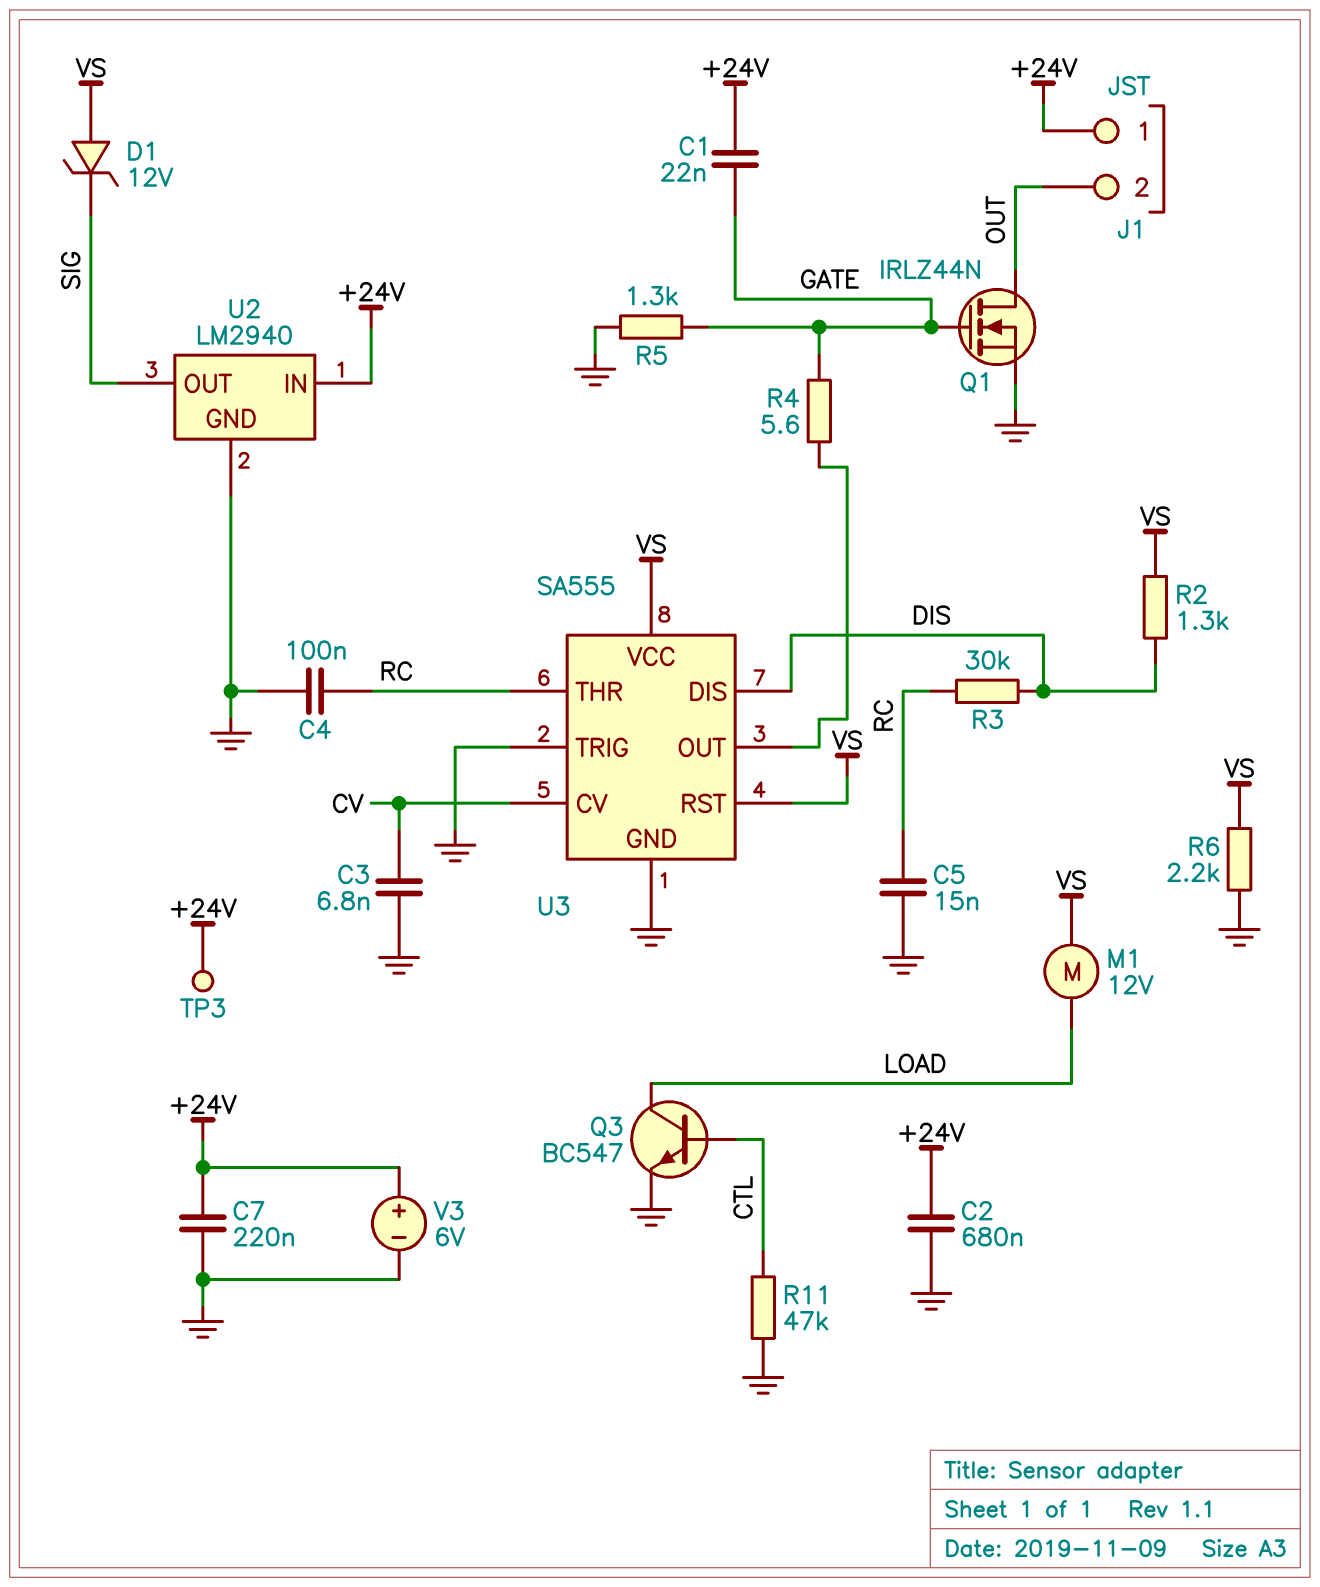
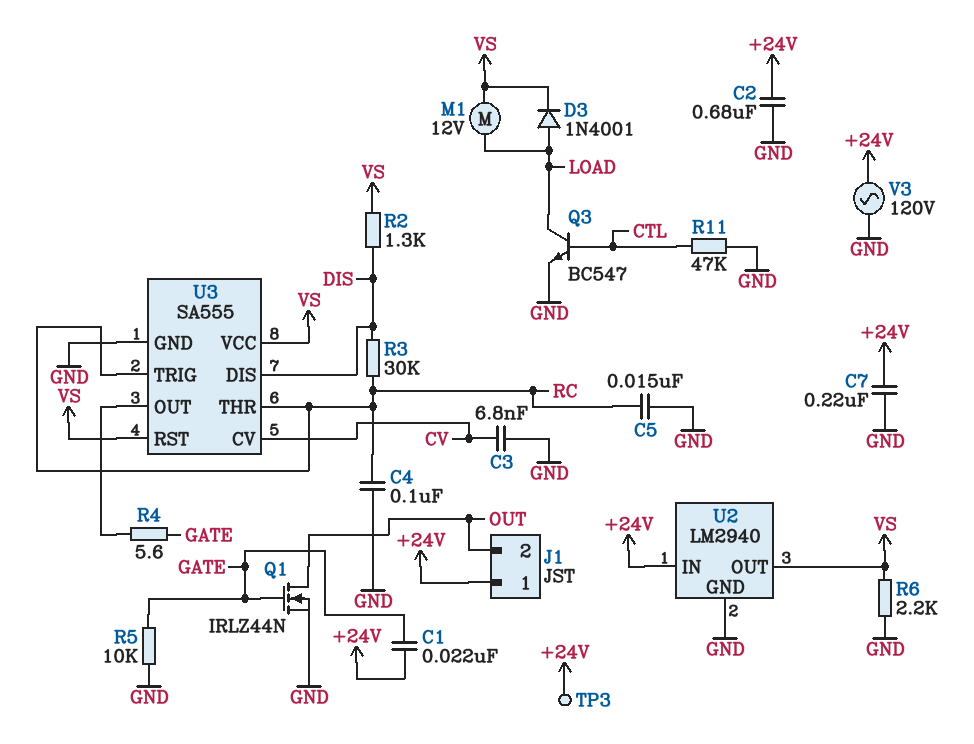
D1: zener 12V (A VS, K SIG) -> none
D3: none -> diode 1N4001 (A LOAD, K VS)
R5: 1.3k (GATE, GND) -> 10k (GATE, GND)
U2 pin OUT: SIG -> VS
U3 pin TRIG: GND -> RC
V3: 6V (plus +24V, minus GND) -> AC 120V (+24V, GND)

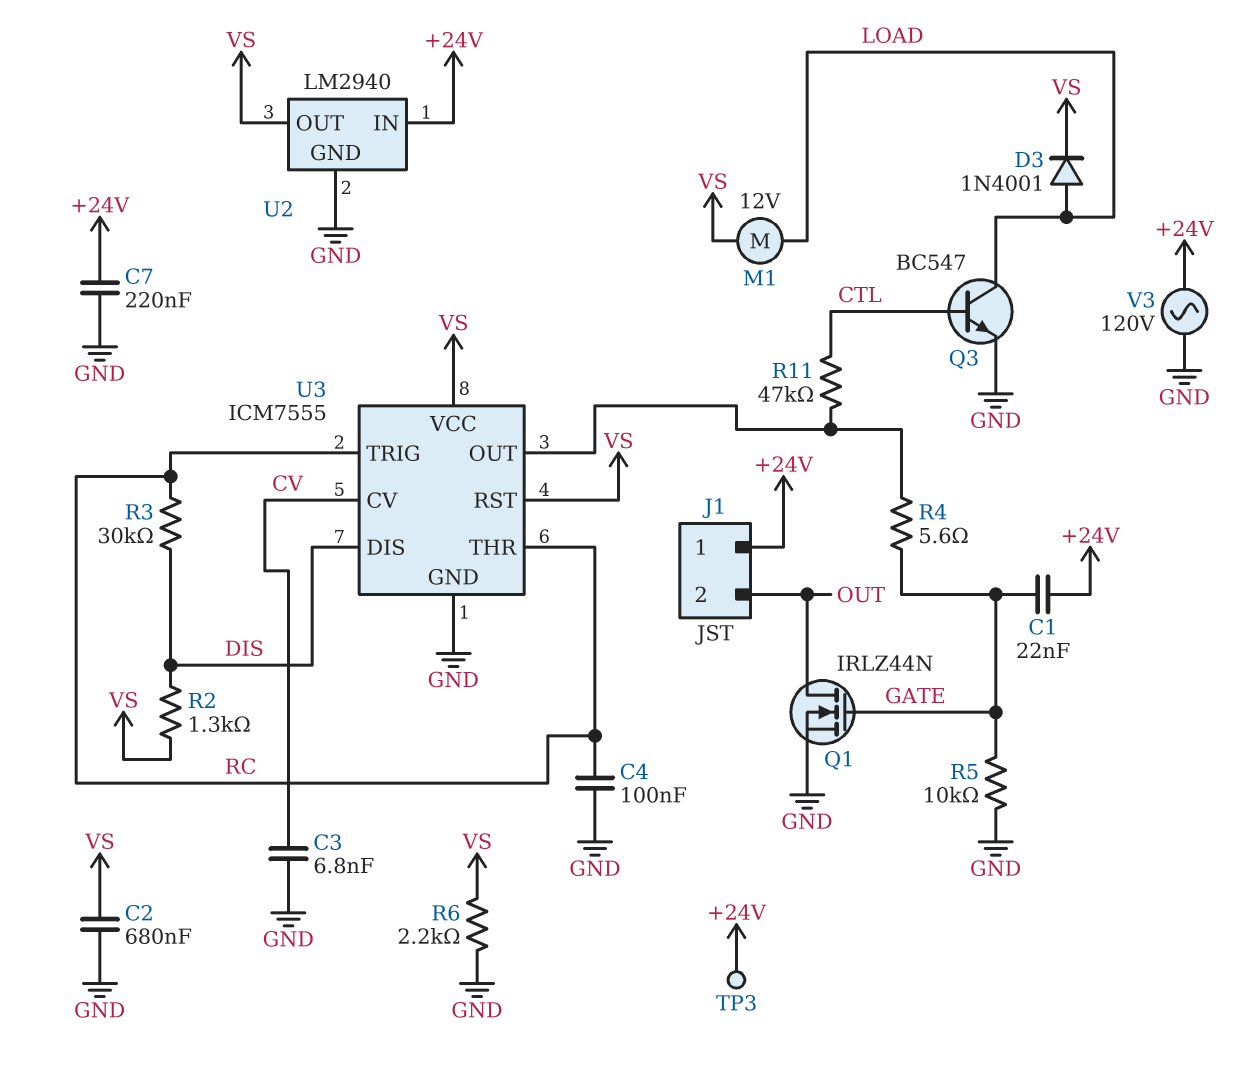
C2: 680nF (+24V, GND) -> 680nF (GND, VS)
C5: 15nF (GND, RC) -> none
R11: 47k (CTL, GND) -> 47k (CTL, U3/OUT)
U3: SA555 -> ICM7555

